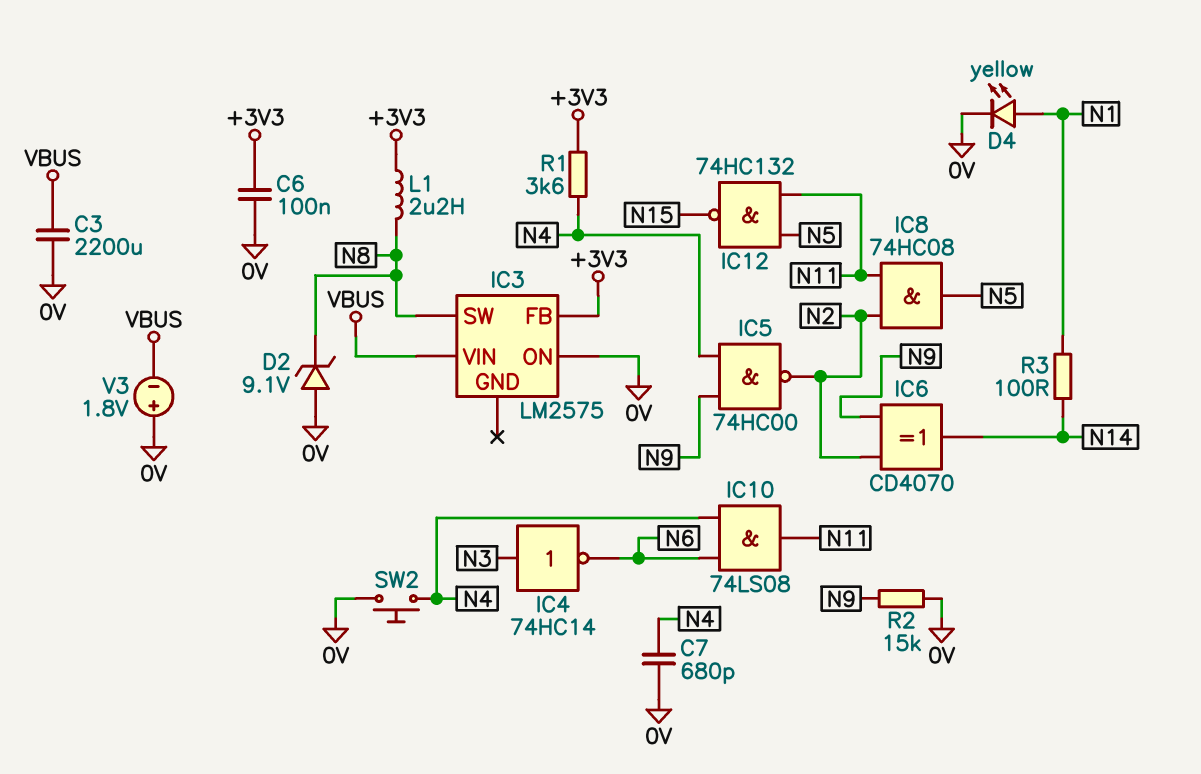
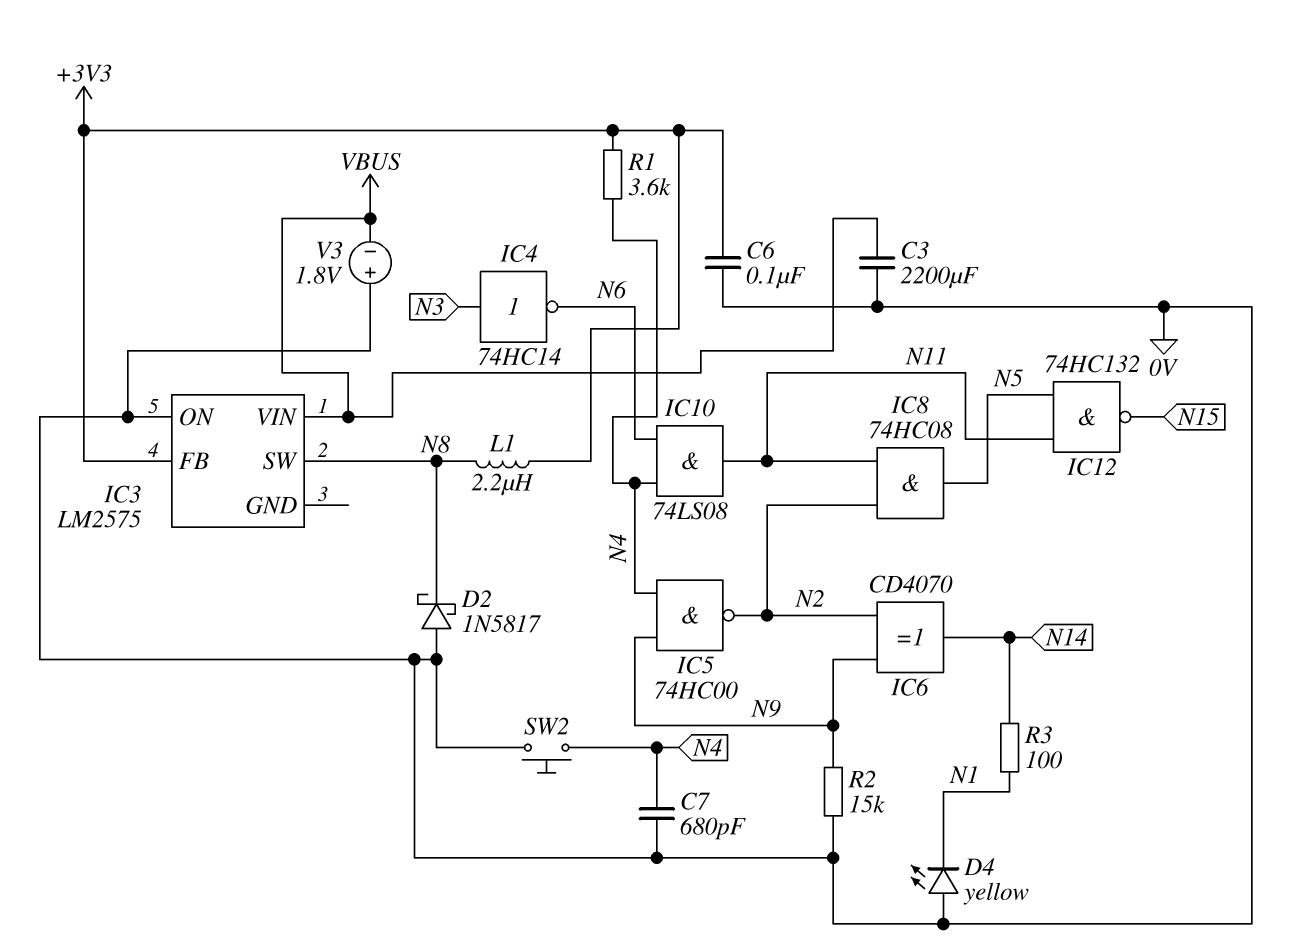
D2: zener 9.1V (A 0V, K N8) -> schottky 1N5817 (A 0V, K N8)
D4: LED yellow (A N1, K 0V) -> LED yellow (A 0V, K N1)

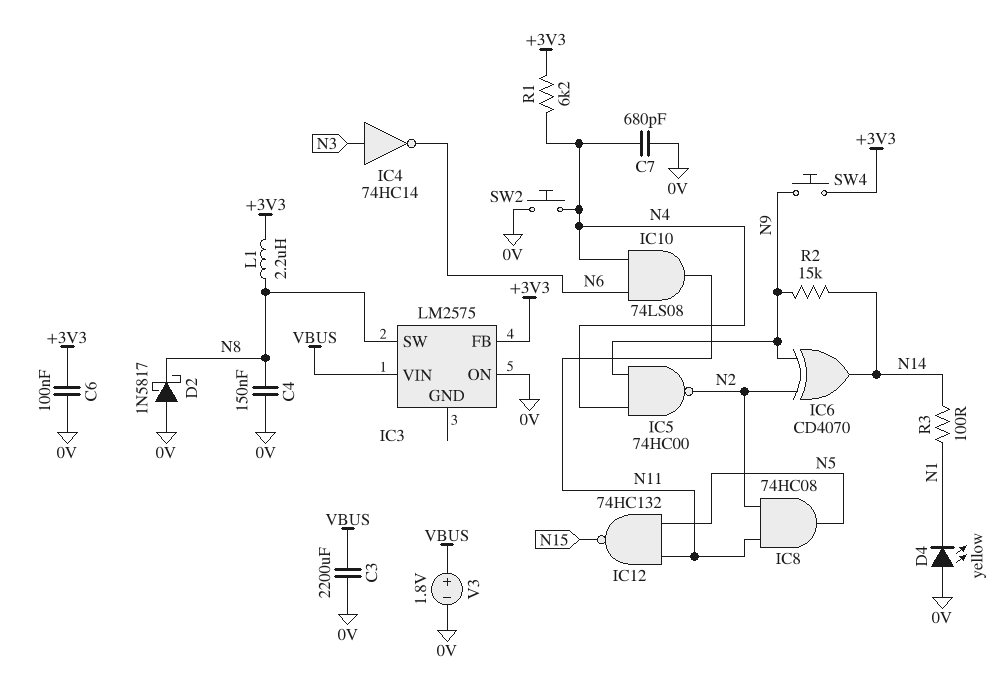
C4: none -> 150nF (0V, N8)
R1: 3.6k (+3V3, N4) -> 6.2k (+3V3, N4)
R2: 15k (0V, N9) -> 15k (N9, N14)
SW4: none -> button (+3V3, N9)
V3: 1.8V (plus 0V, minus VBUS) -> 1.8V (plus VBUS, minus 0V)

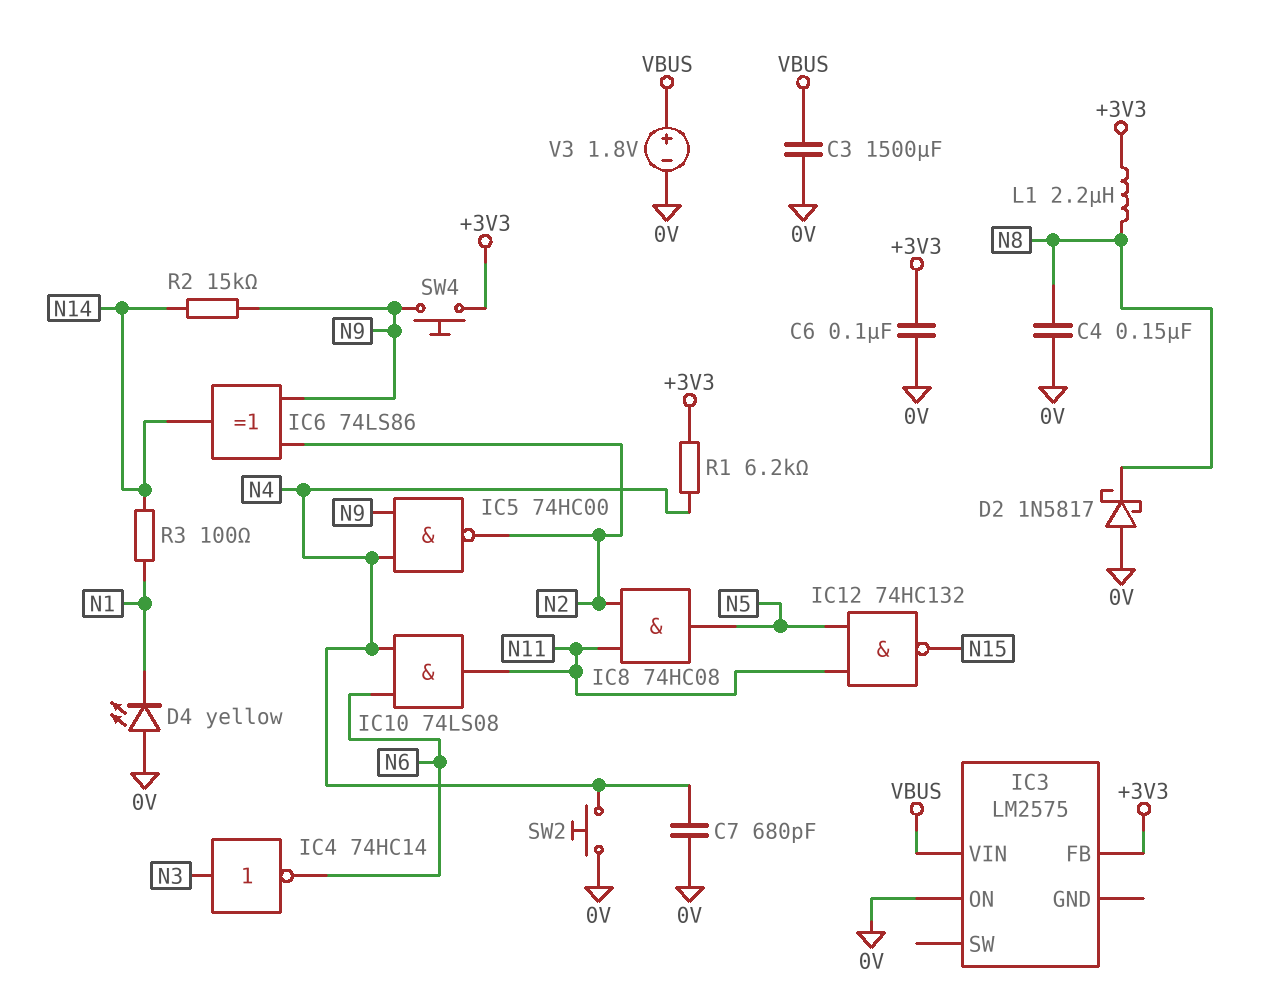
C3: 2200uF (0V, VBUS) -> 1500uF (0V, VBUS)
IC3 pin SW: N8 -> none
IC6: XOR CD4070 (in N2, in N9, out N14) -> XOR 74LS86 (in N2, in N9, out N14)

